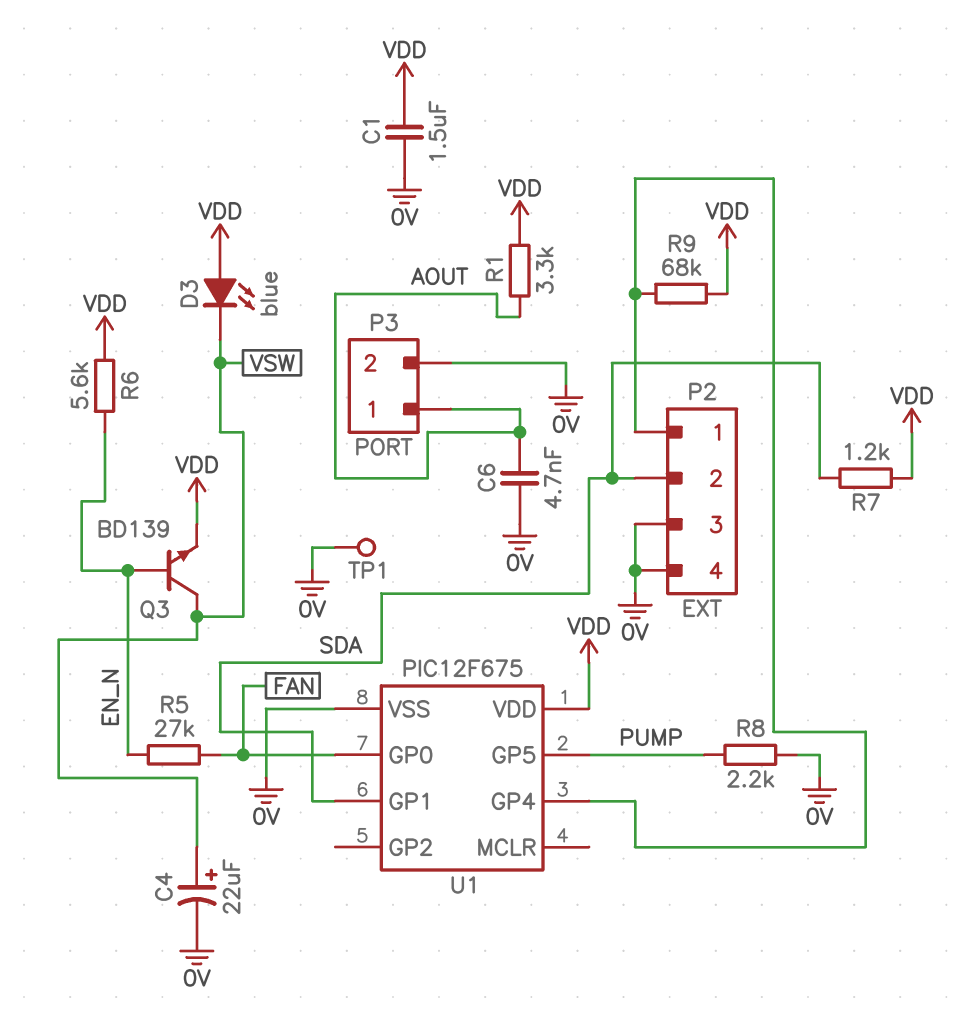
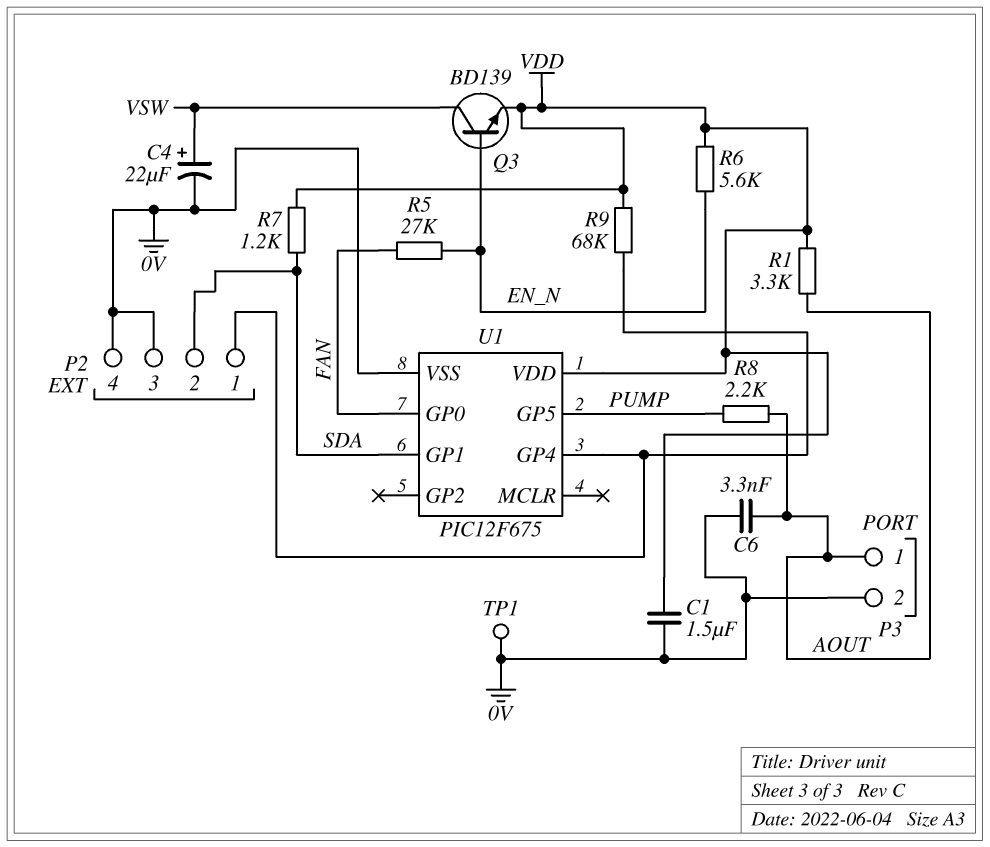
C6: 4.7nF (0V, AOUT) -> 3.3nF (0V, AOUT)
D3: LED blue (A VDD, K VSW) -> none
R8: 2.2k (0V, PUMP) -> 2.2k (AOUT, PUMP)

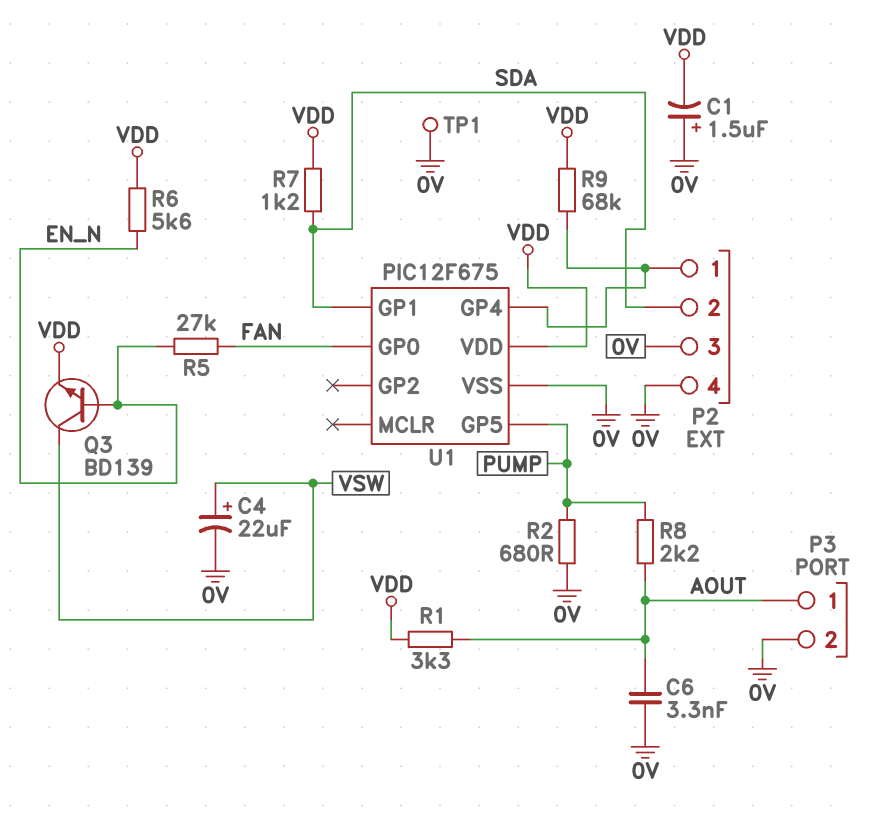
C1: 1.5uF (0V, VDD) -> 1.5uF (plus 0V, minus VDD)
R2: none -> 680 (0V, PUMP)

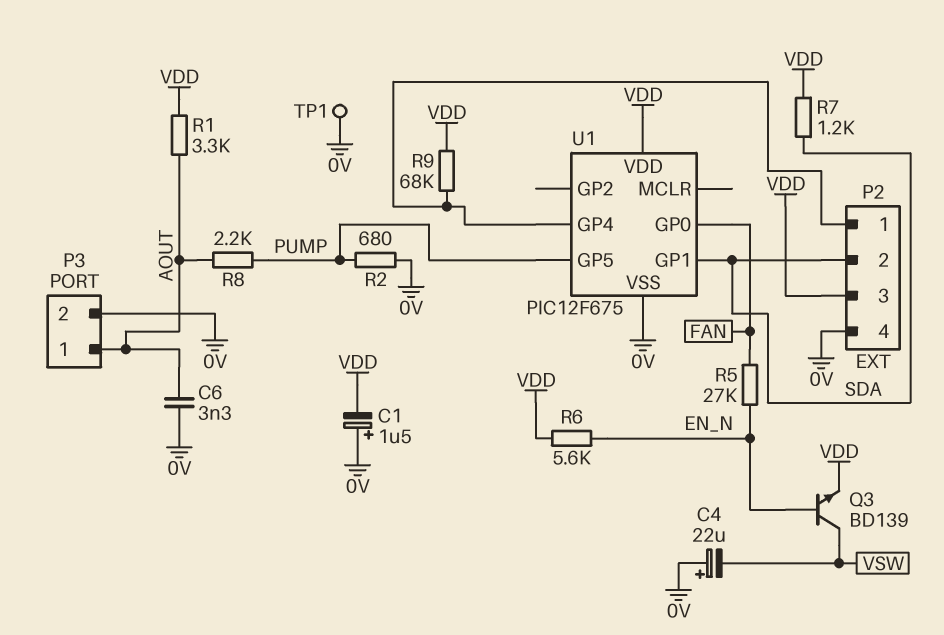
C4: 22uF (plus VSW, minus 0V) -> 22uF (plus 0V, minus VSW)
P2 pin 3: 0V -> VDD

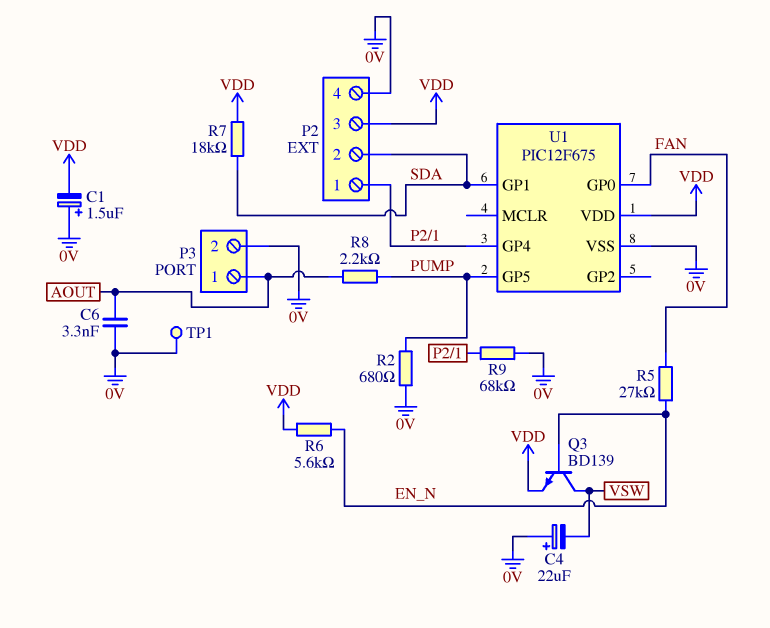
R1: 3.3k (AOUT, VDD) -> none
R7: 1.2k (SDA, VDD) -> 18k (SDA, VDD)
R9: 68k (P2/1, VDD) -> 68k (0V, P2/1)

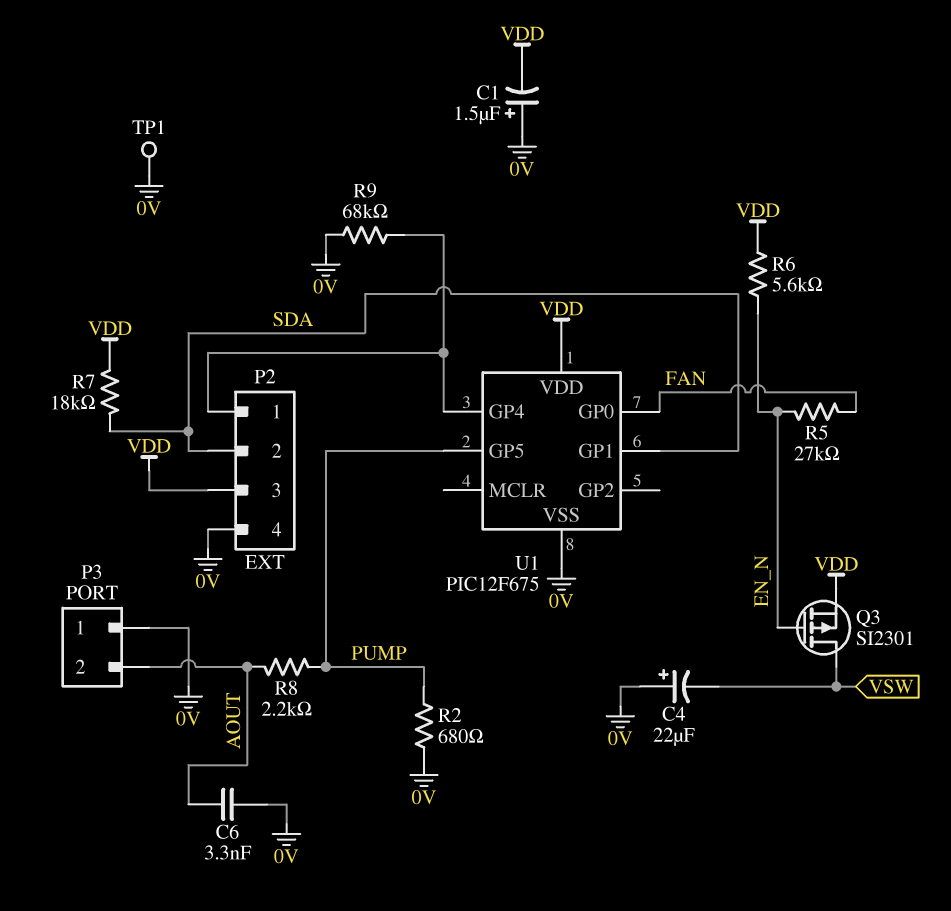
P3 pin 1: AOUT -> 0V
P3 pin 2: 0V -> AOUT
Q3: NPN BD139 (B EN_N, C VSW, E VDD) -> PMOS SI2301 (G EN_N, D VSW, S VDD)

